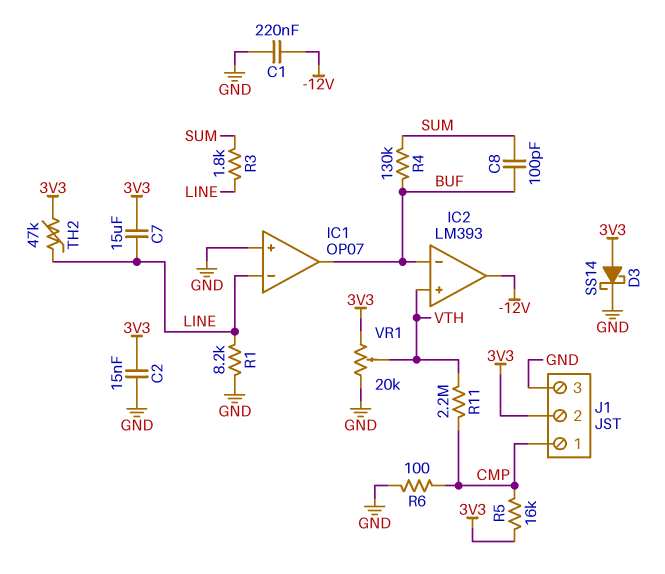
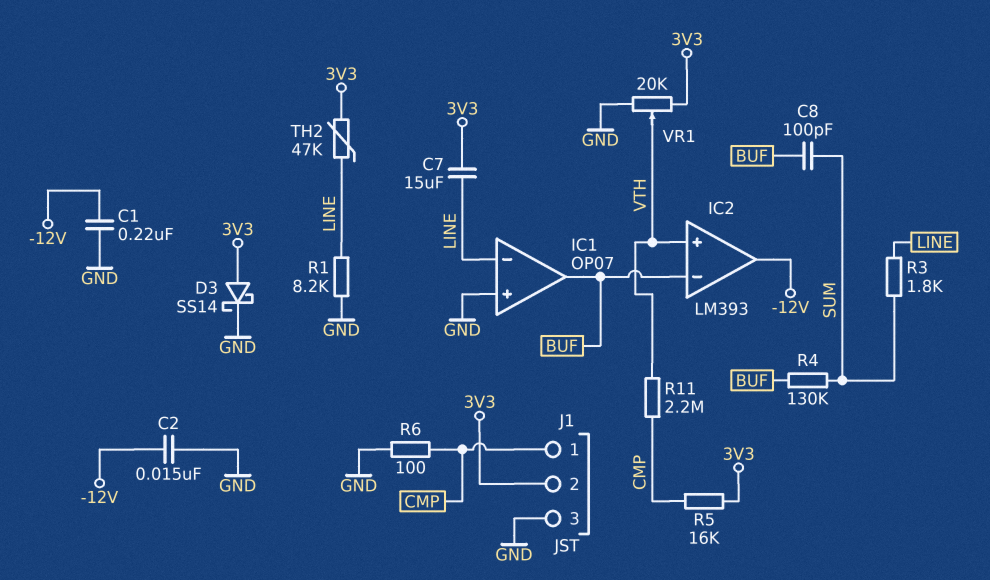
C2: 15nF (3V3, GND) -> 15nF (-12V, GND)

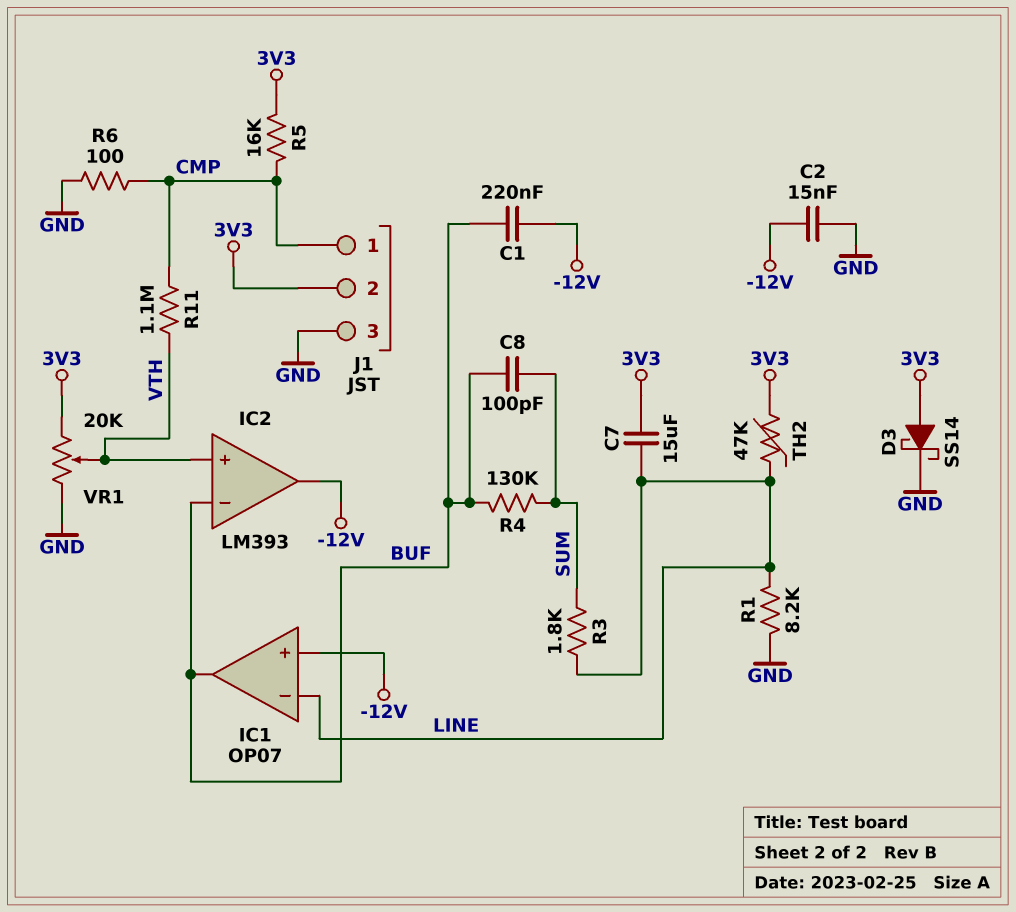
C1: 220nF (-12V, GND) -> 220nF (-12V, BUF)
IC1 pin in+: GND -> -12V
R11: 2.2M (CMP, VTH) -> 1.1M (CMP, VTH)

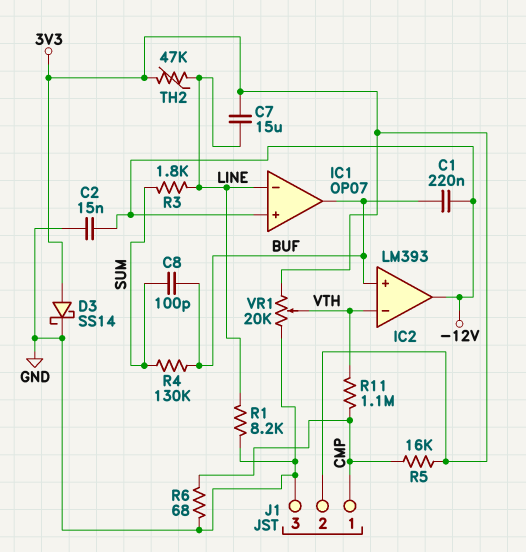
IC2 pin in+: VTH -> BUF
IC2 pin in-: BUF -> VTH
R6: 100 (CMP, GND) -> 68 (CMP, GND)

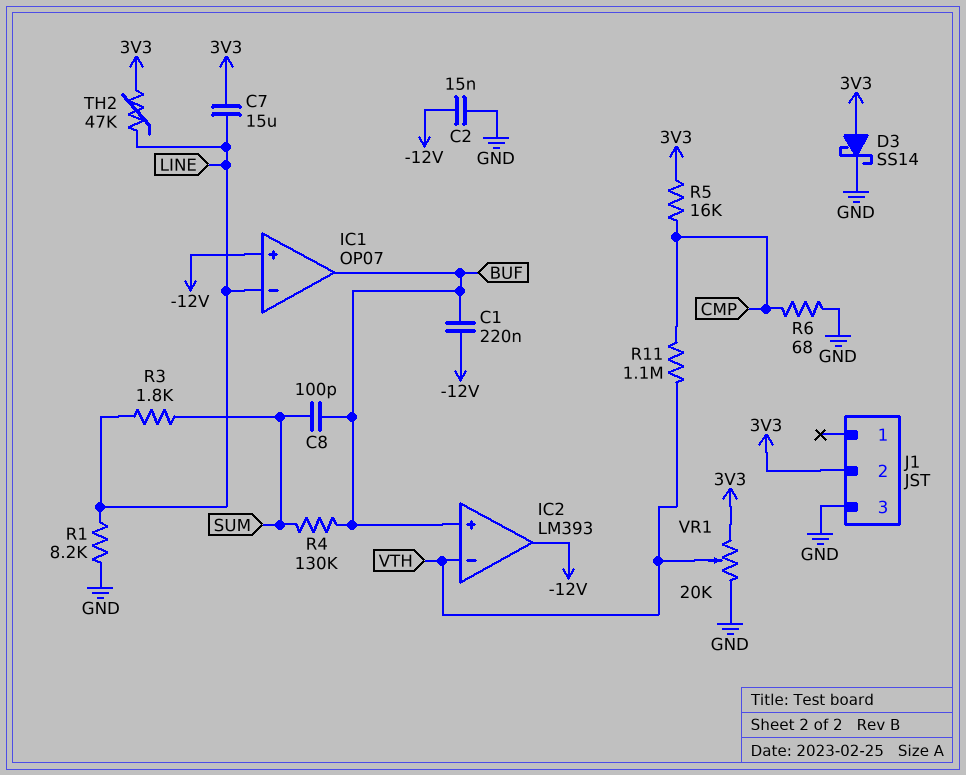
J1 pin 1: CMP -> none

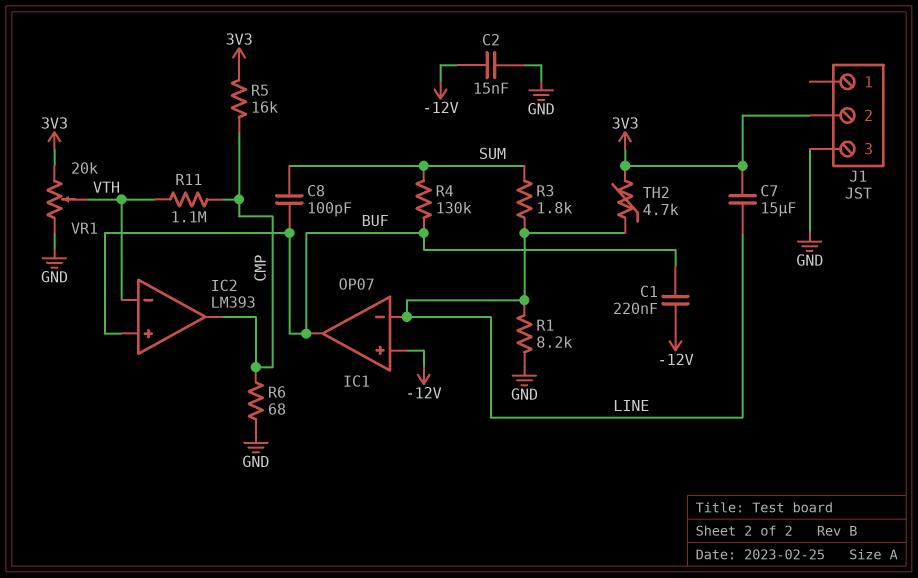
D3: schottky SS14 (A 3V3, K GND) -> none
IC2 pin out: -12V -> CMP
TH2: 47k (3V3, LINE) -> 4.7k (3V3, LINE)

